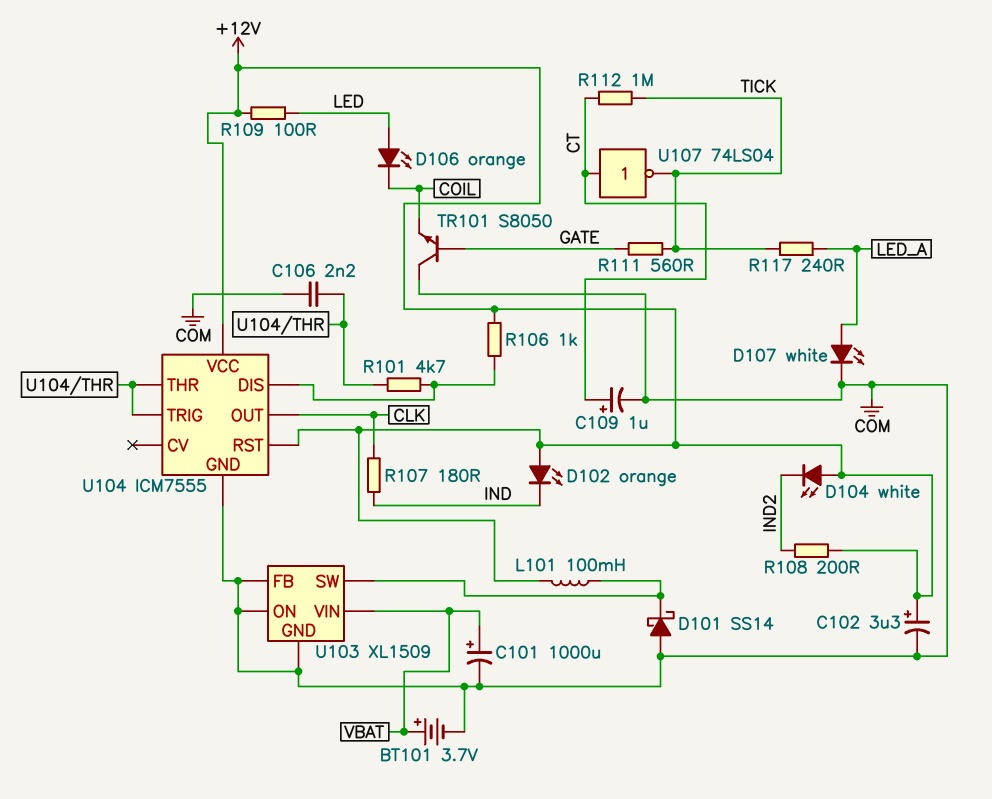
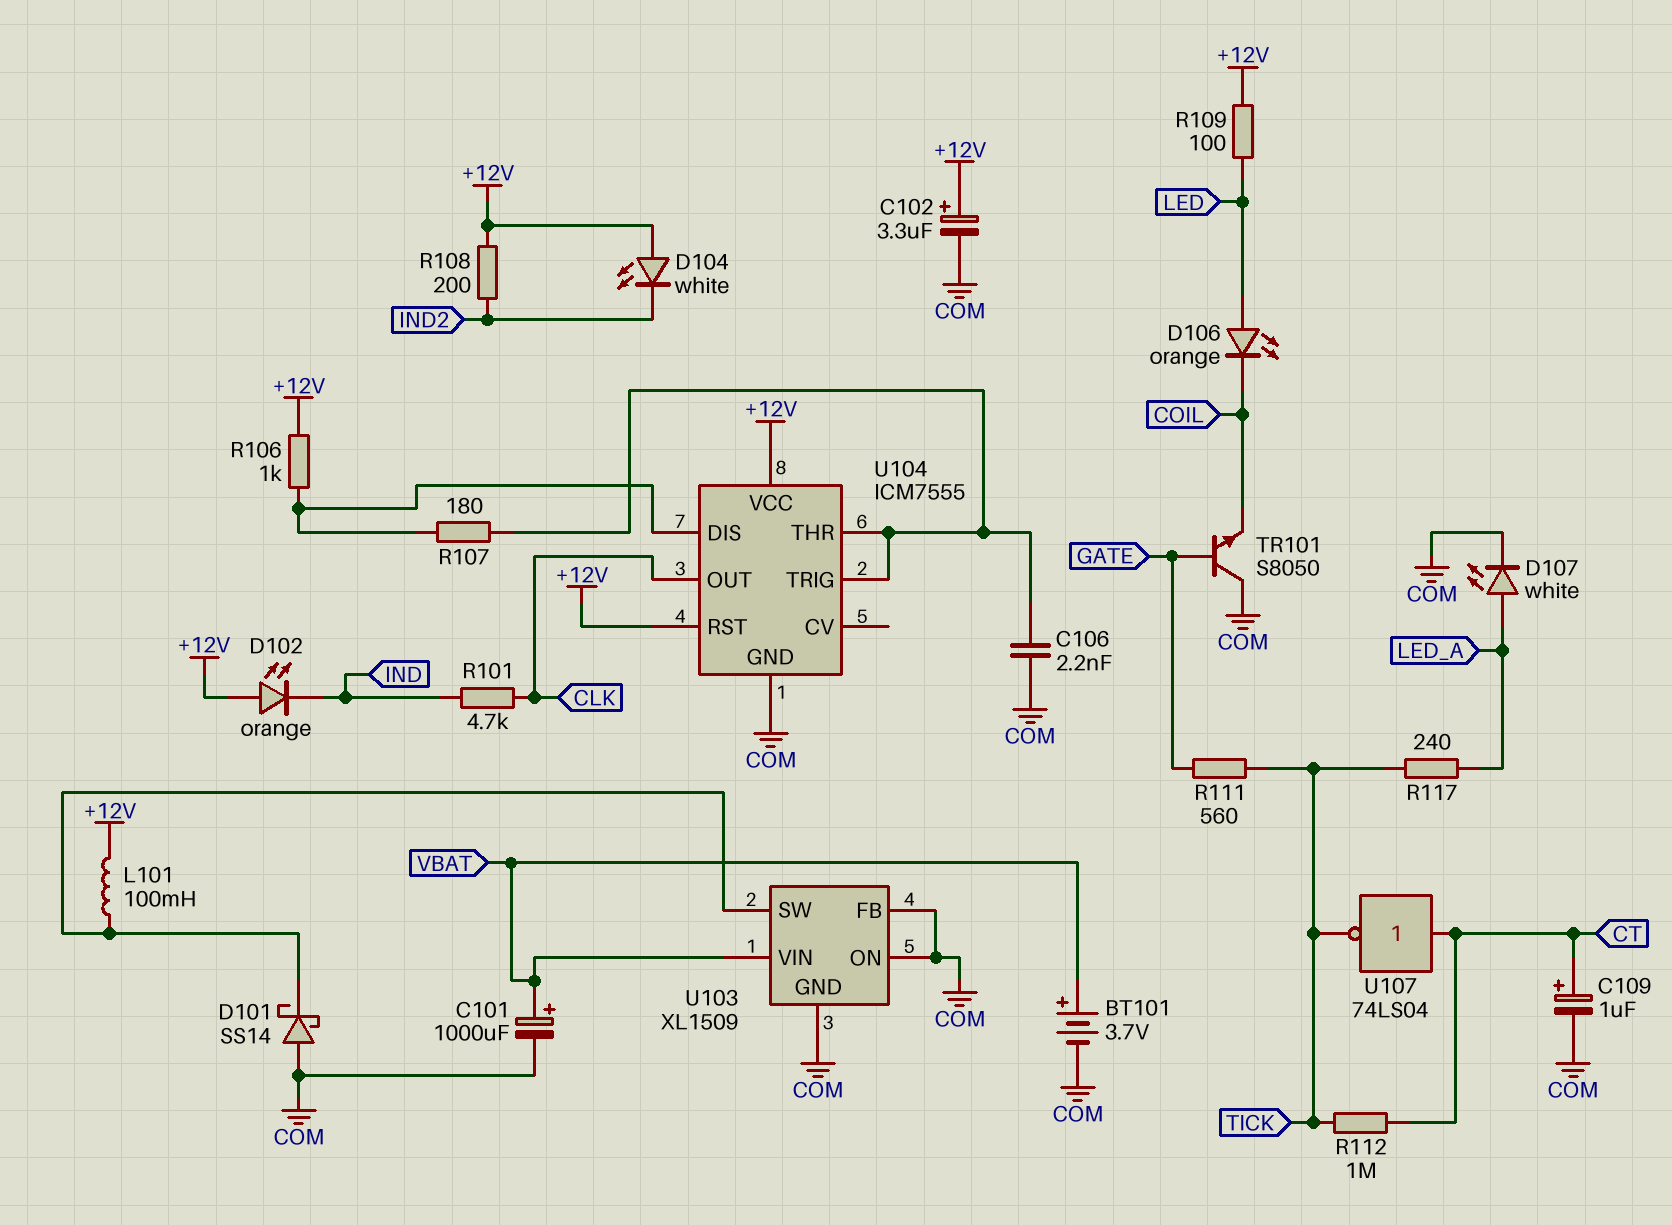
R101: 4.7k (U104/DIS, U104/THR) -> 4.7k (CLK, IND)
R107: 180 (CLK, IND) -> 180 (U104/DIS, U104/THR)

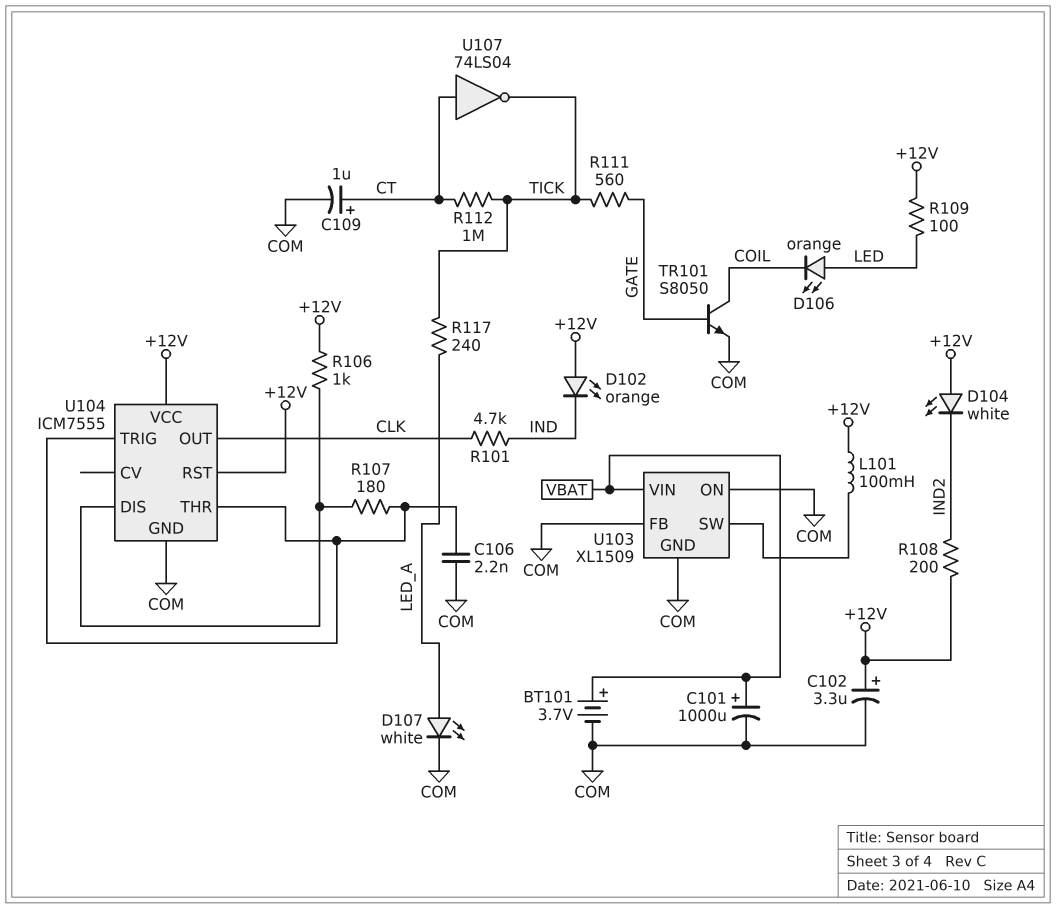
D101: schottky SS14 (A COM, K U103/SW) -> none
TR101: NPN S8050 (B GATE, C COM, E COIL) -> NPN S8050 (B GATE, C COIL, E COM)

